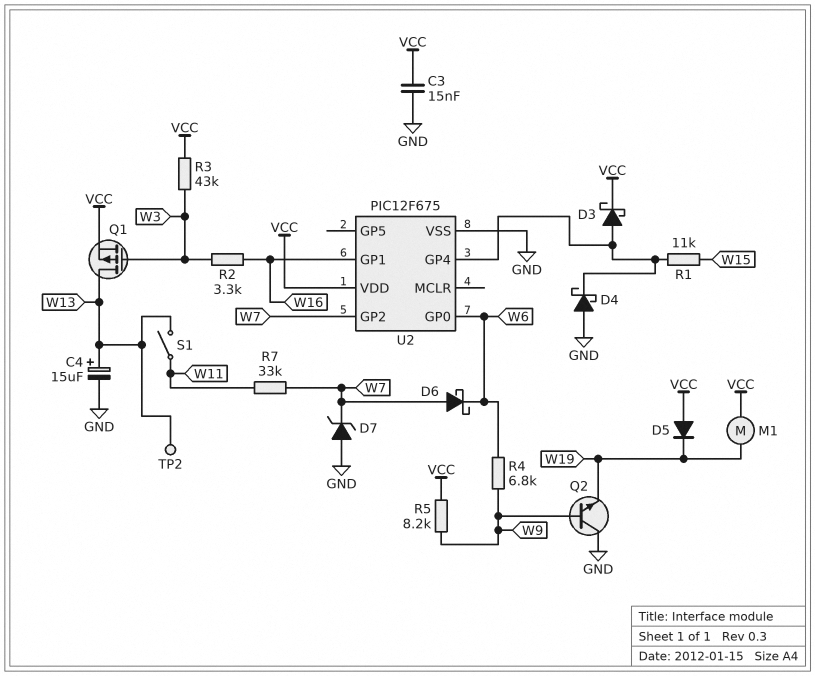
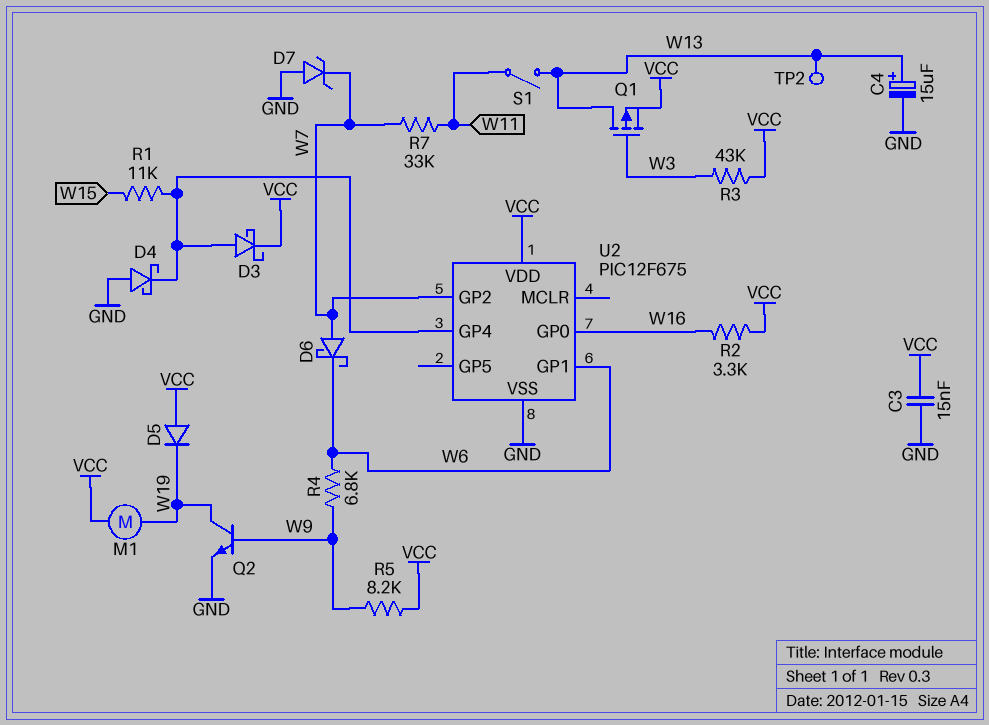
Q2: NPN (B W9, C GND, E W19) -> NPN (B W9, C W19, E GND)
R2: 3.3k (W3, W16) -> 3.3k (VCC, W16)
U2 pin GP0: W6 -> W16
U2 pin GP1: W16 -> W6

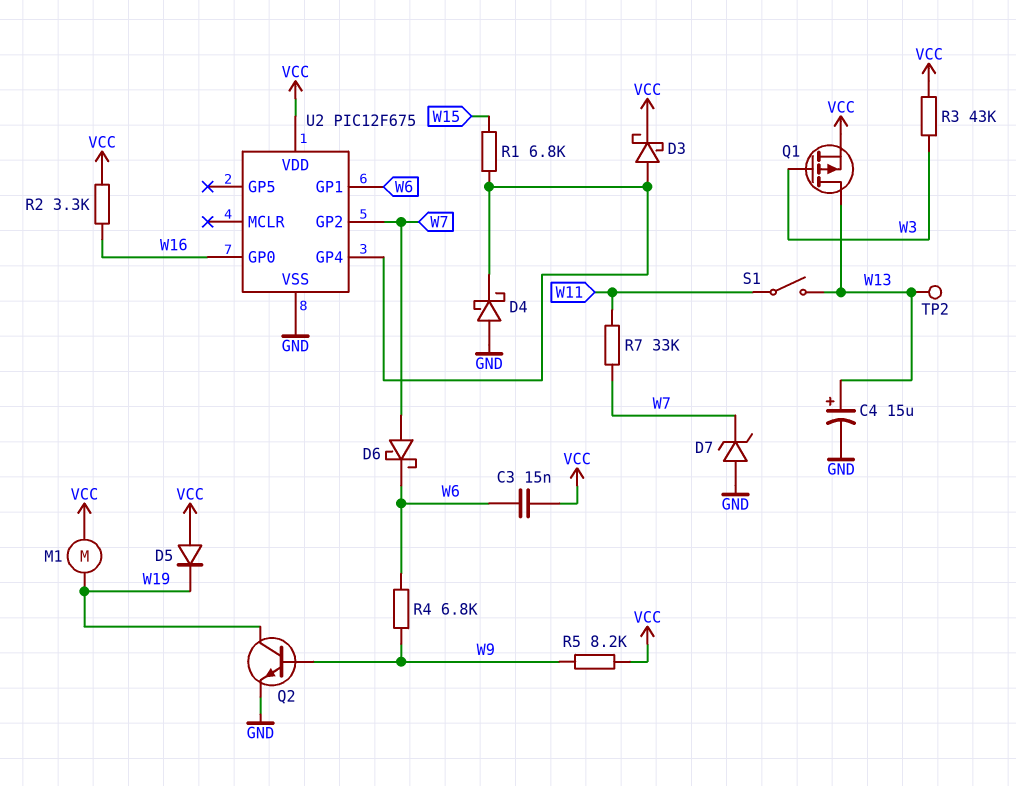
C3: 15nF (GND, VCC) -> 15nF (VCC, W6)
R1: 11k (U2/GP4, W15) -> 6.8k (U2/GP4, W15)

